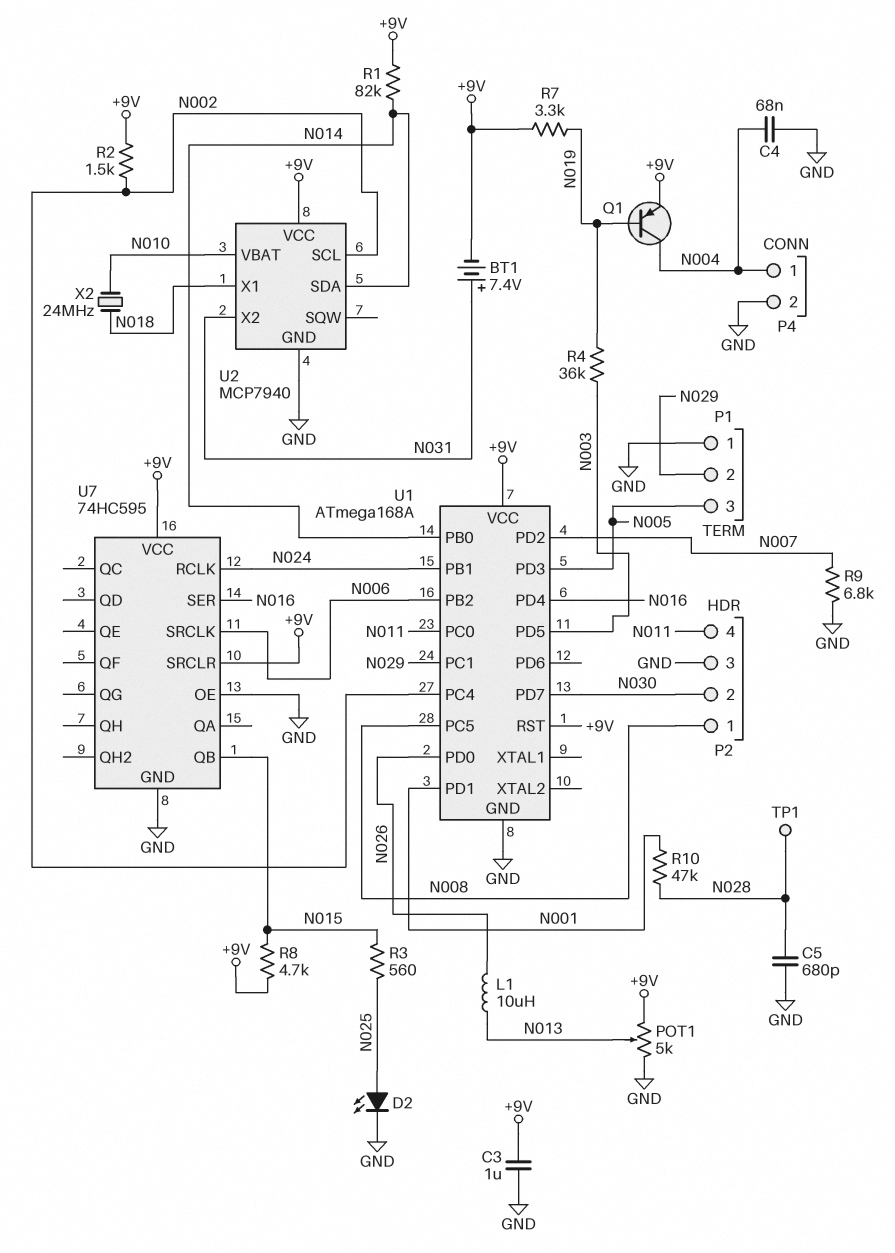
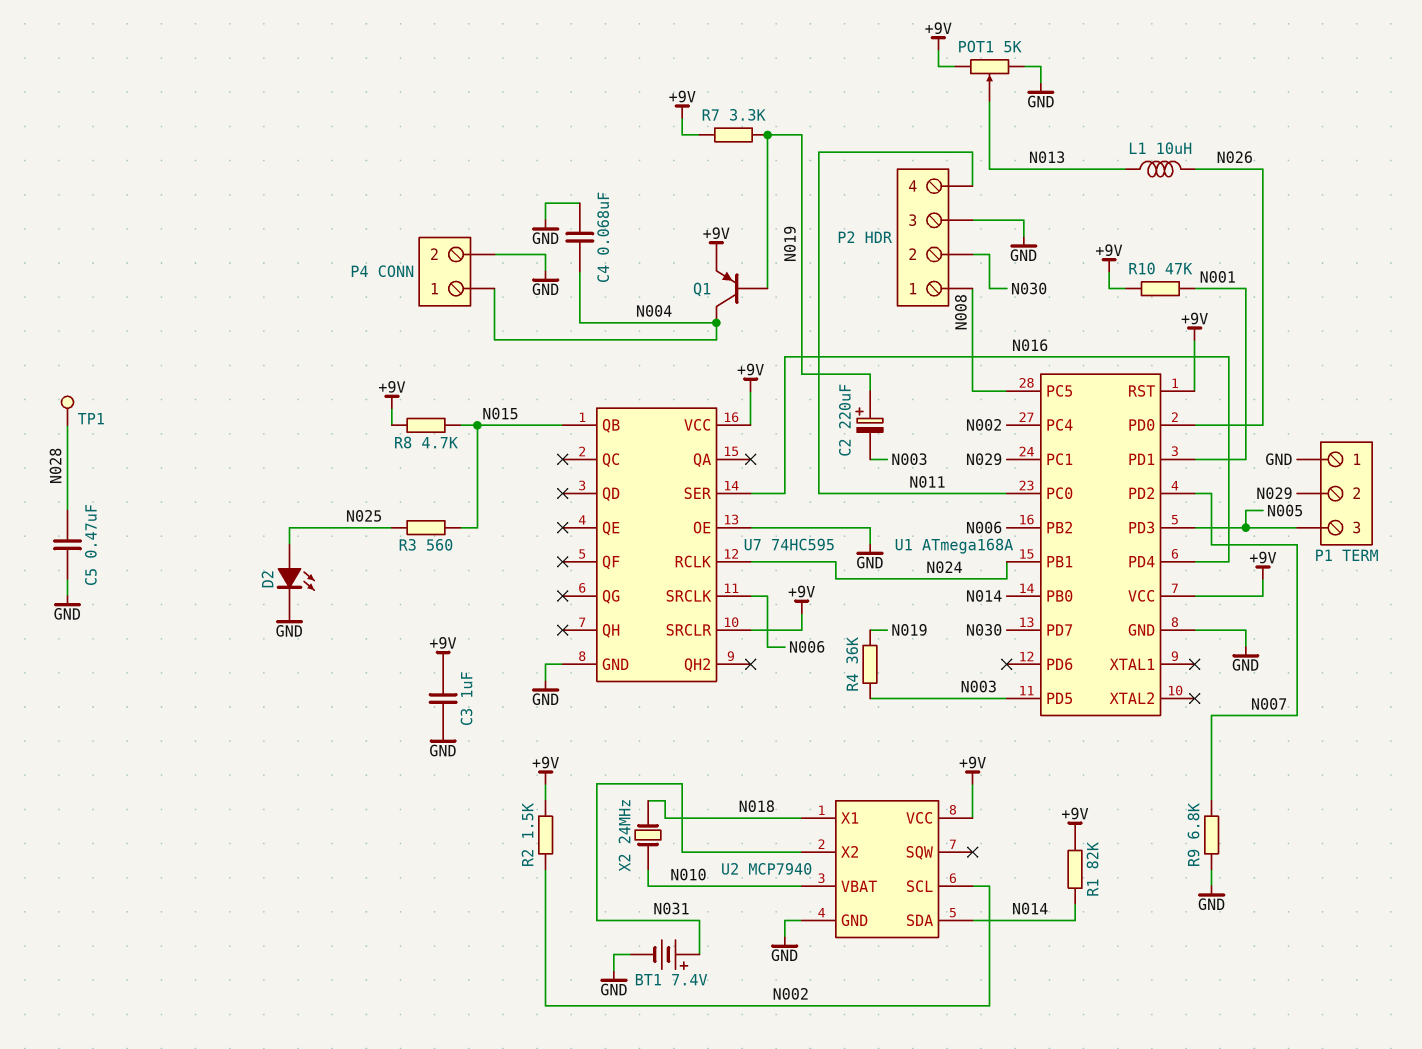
BT1: 7.4V (plus N031, minus +9V) -> 7.4V (plus N031, minus GND)
C2: none -> 220uF (plus N019, minus N003)
C5: 680pF (GND, N028) -> 470nF (GND, N028)
R10: 47k (N001, N028) -> 47k (+9V, N001)

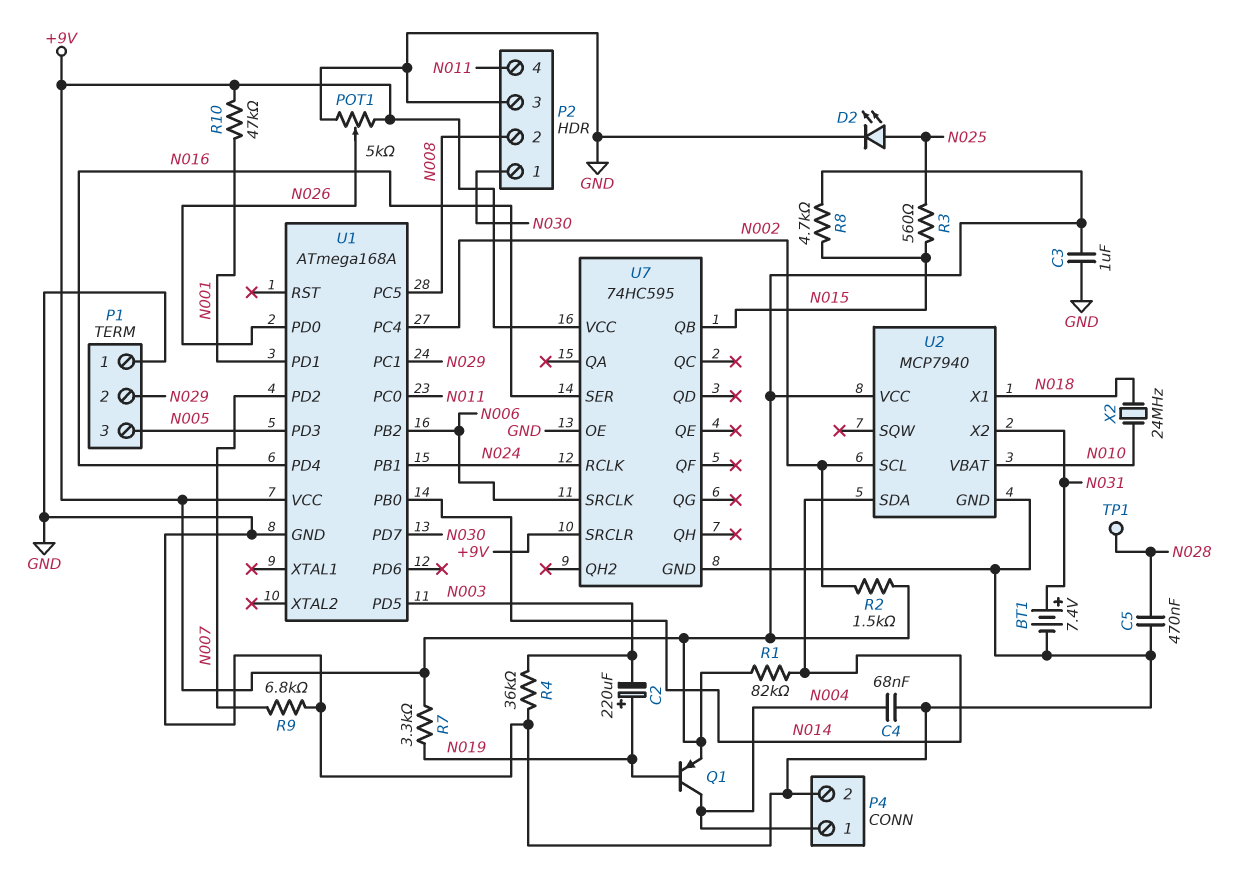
L1: 10uH (N013, N026) -> none
P2 pin 1: N008 -> N030
P2 pin 2: N030 -> N008
POT1: 5k (+9V, GND, wiper N013) -> 5k (+9V, GND, wiper N026)
R4: 36k (N003, N019) -> 36k (GND, N003)
U1 pin RST: +9V -> none

